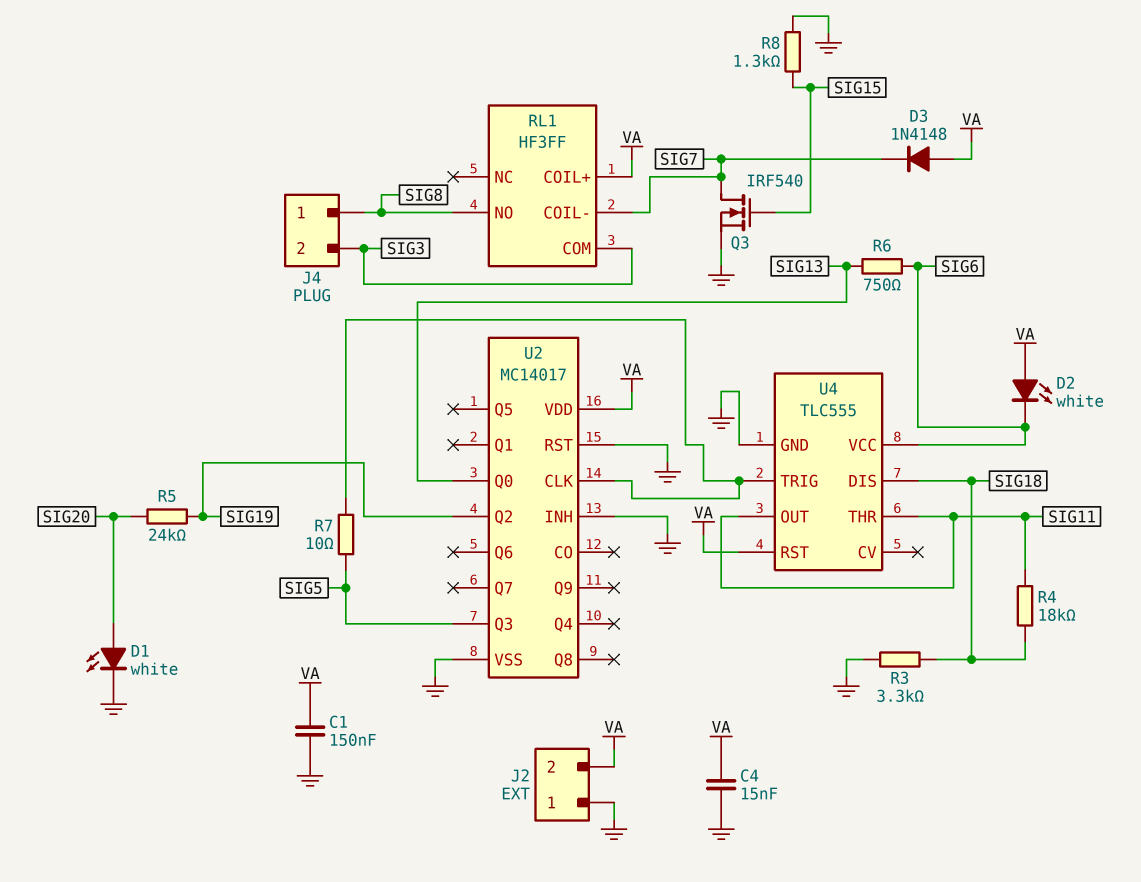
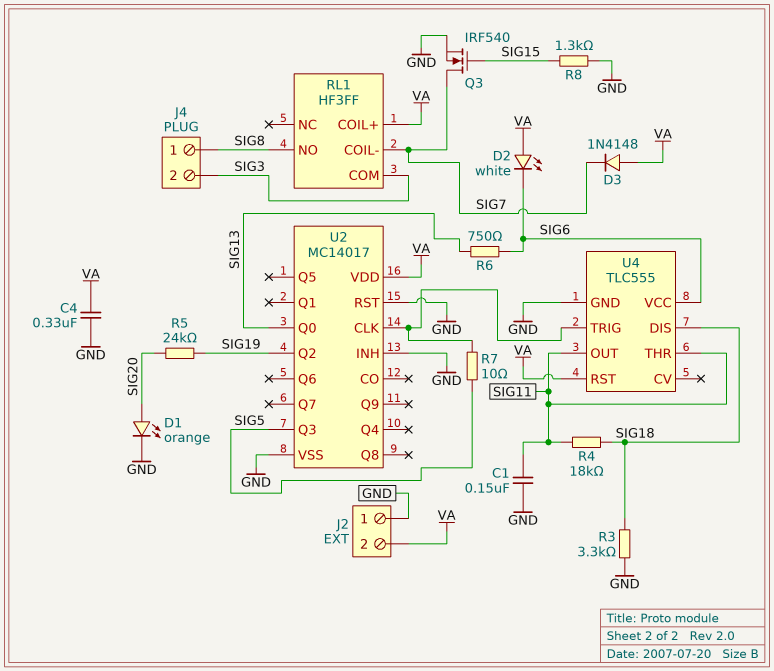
C1: 150nF (GND, VA) -> 150nF (GND, SIG11)
C4: 15nF (GND, VA) -> 330nF (GND, VA)
D1: LED white (A SIG20, K GND) -> LED orange (A SIG20, K GND)

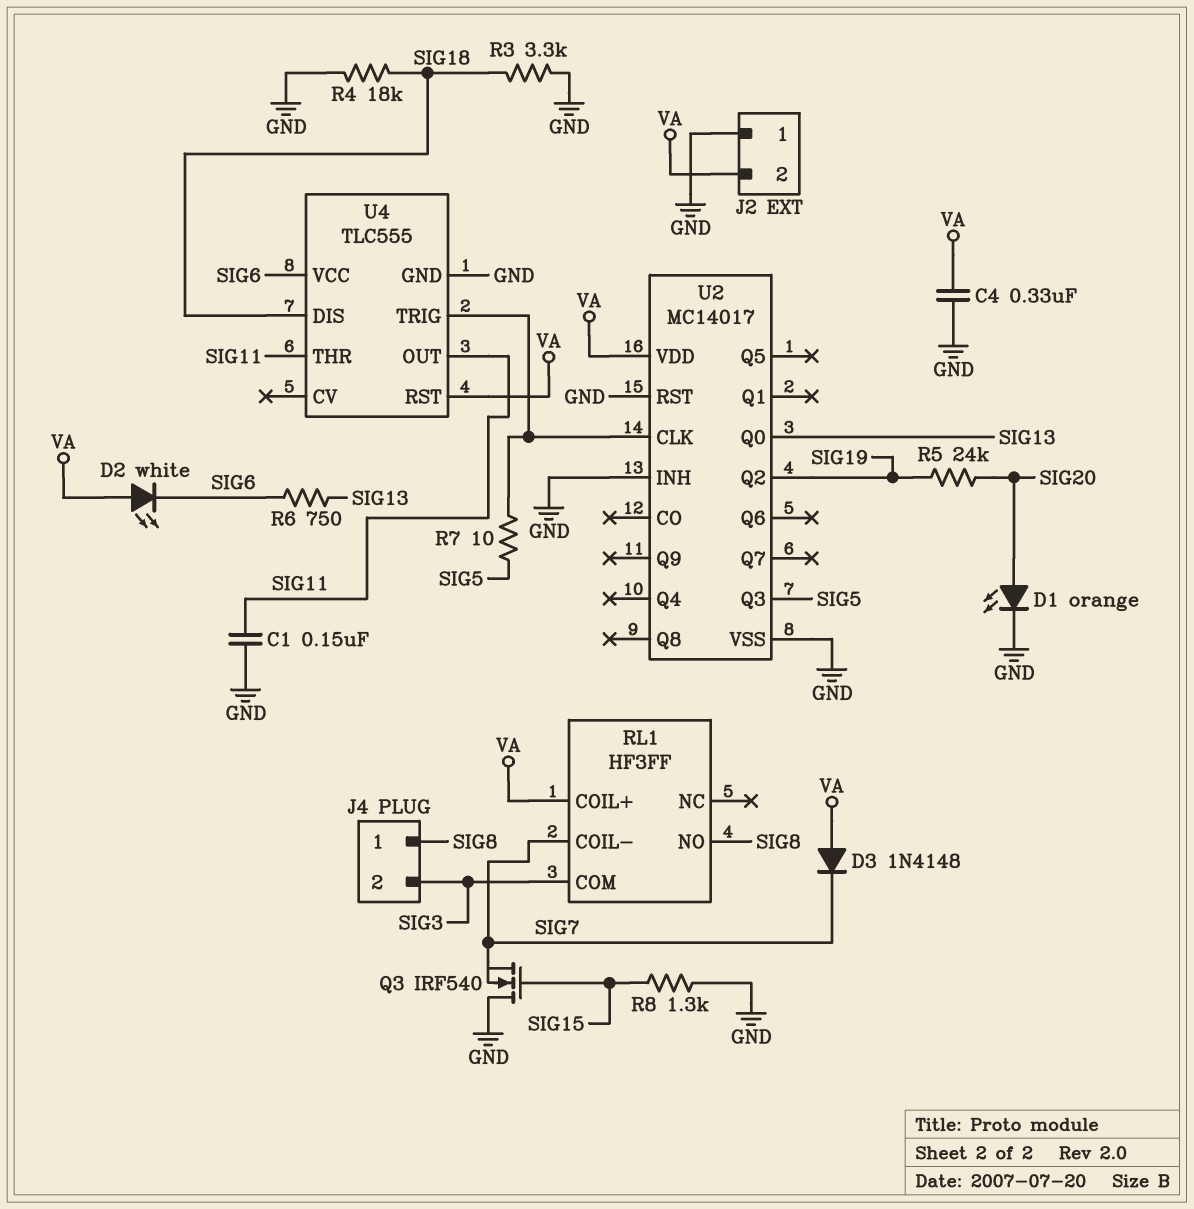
Q3: NMOS IRF540 (G SIG15, D SIG7, S GND) -> NMOS IRF540 (G SIG15, D GND, S SIG7)
R4: 18k (SIG11, SIG18) -> 18k (GND, SIG18)

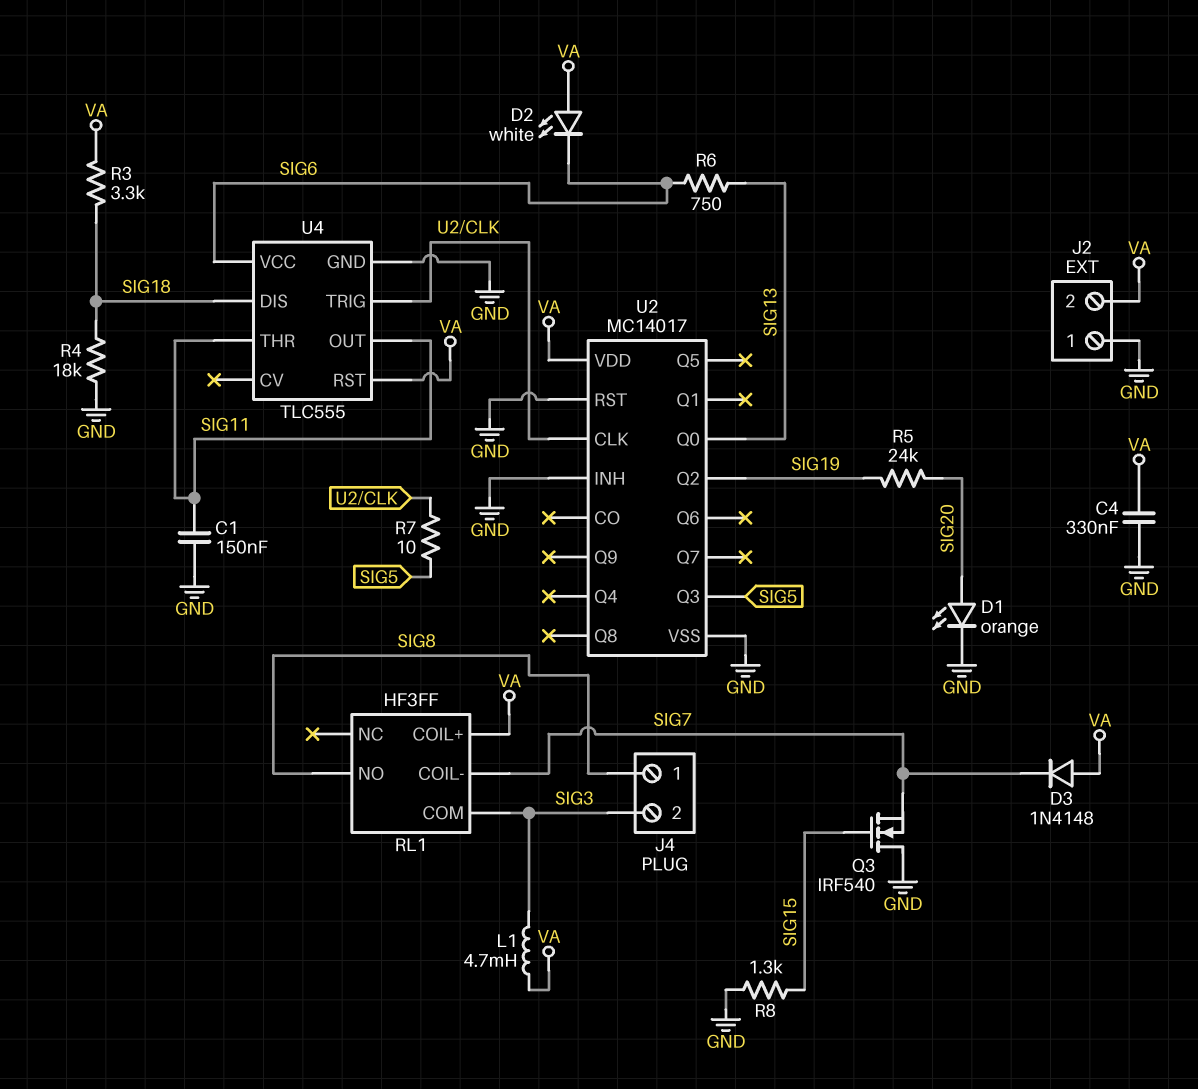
L1: none -> 4.7mH (SIG3, VA)
R3: 3.3k (GND, SIG18) -> 3.3k (SIG18, VA)

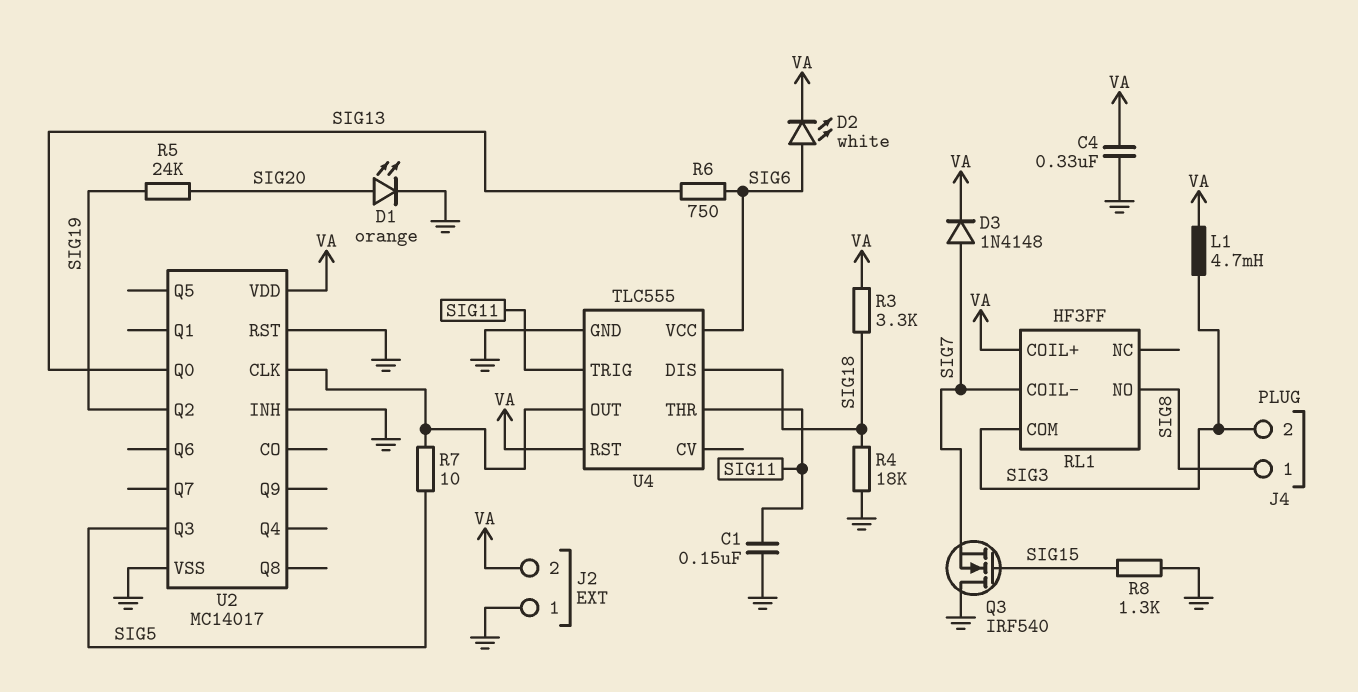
D2: LED white (A VA, K SIG6) -> LED white (A SIG6, K VA)
D3: diode 1N4148 (A VA, K SIG7) -> diode 1N4148 (A SIG7, K VA)
U4 pin OUT: SIG11 -> U2/CLK
U4 pin TRIG: U2/CLK -> SIG11

